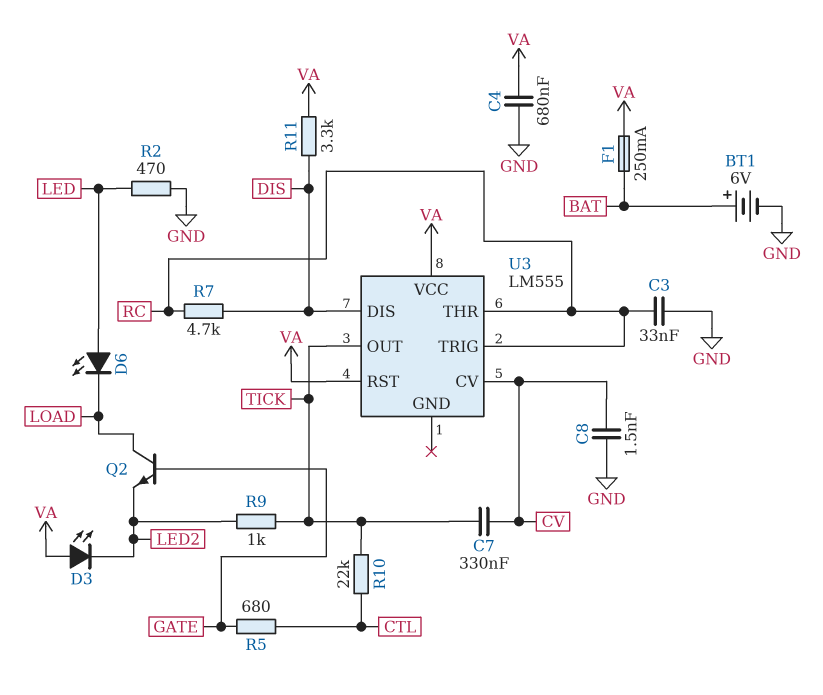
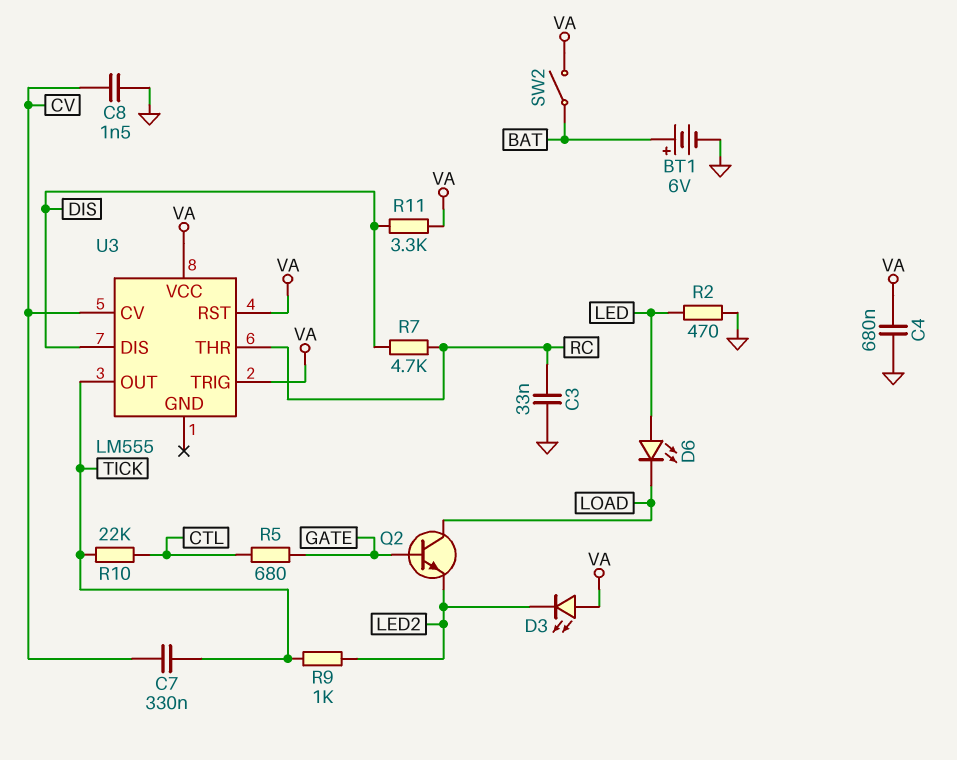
F1: 250mA (BAT, VA) -> none
SW2: none -> switch (BAT, VA)
U3 pin TRIG: RC -> VA

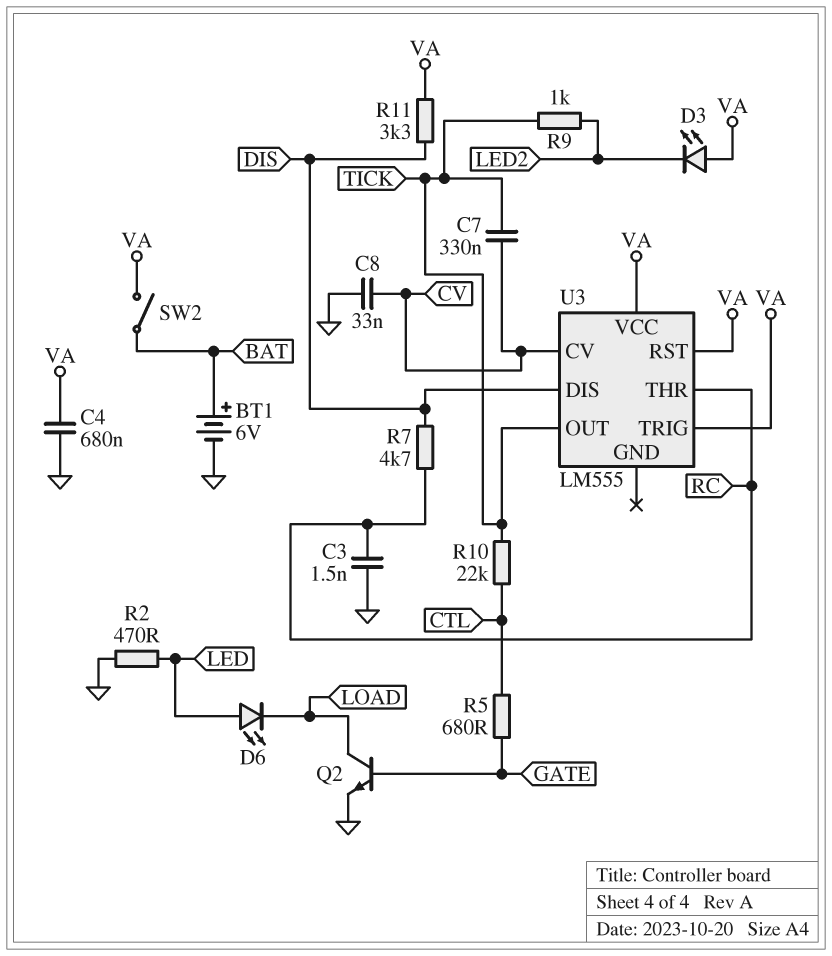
C3: 33nF (GND, RC) -> 1.5nF (GND, RC)
C8: 1.5nF (CV, GND) -> 33nF (CV, GND)
Q2: NPN (B GATE, C LOAD, E LED2) -> NPN (B GATE, C LOAD, E GND)

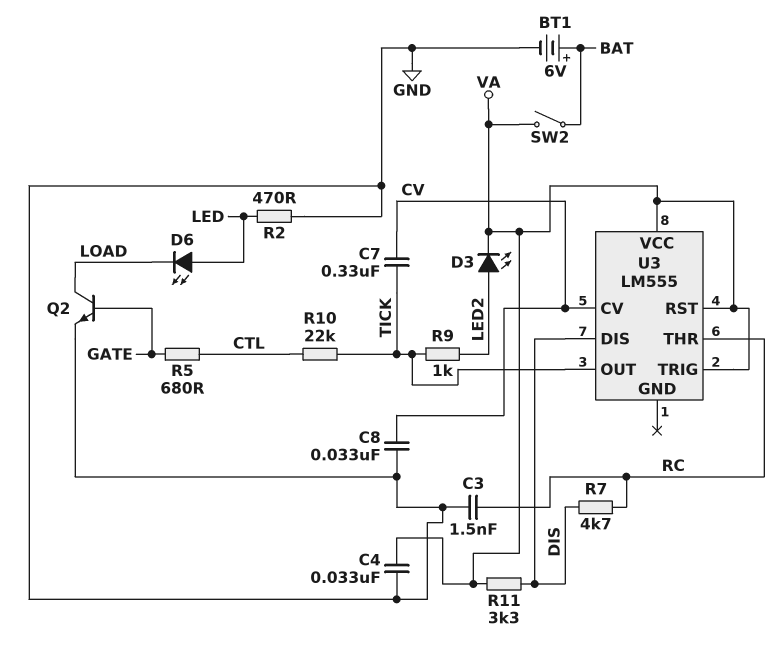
C4: 680nF (GND, VA) -> 33nF (GND, VA)
D3: LED (A VA, K LED2) -> LED (A LED2, K VA)

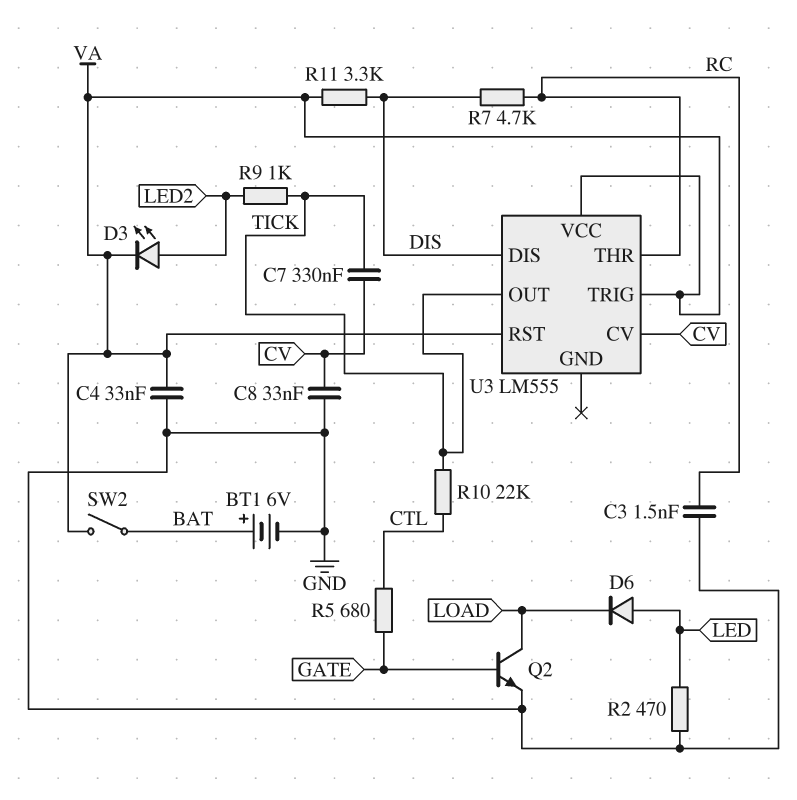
D6: LED (A LED, K LOAD) -> diode (A LED, K LOAD)

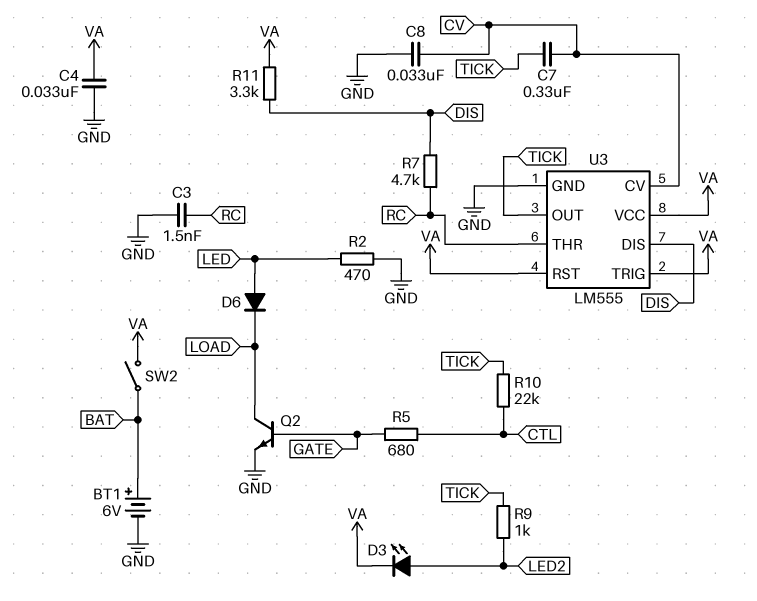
U3 pin GND: none -> GND

